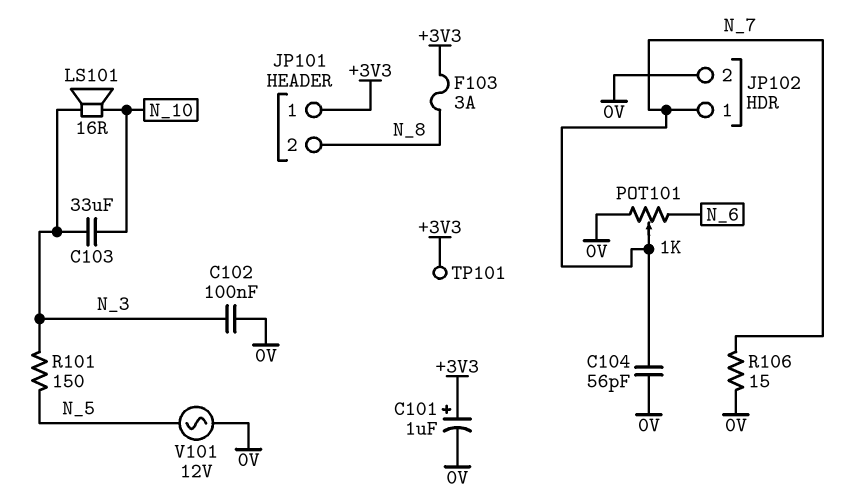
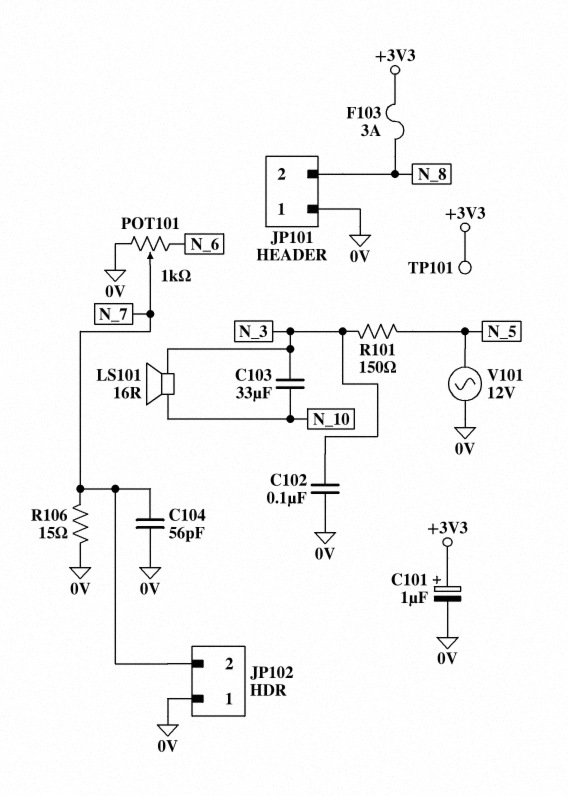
JP101 pin 1: +3V3 -> 0V
JP102 pin 1: N_7 -> 0V
JP102 pin 2: 0V -> N_7

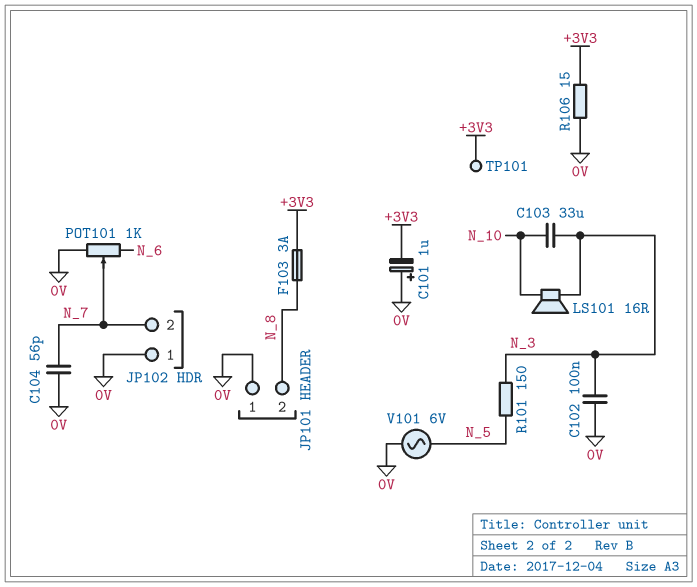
C101: 1uF (plus +3V3, minus 0V) -> 1uF (plus 0V, minus +3V3)
R106: 15 (0V, N_7) -> 15 (+3V3, 0V)
V101: AC 12V (0V, N_5) -> AC 6V (0V, N_5)

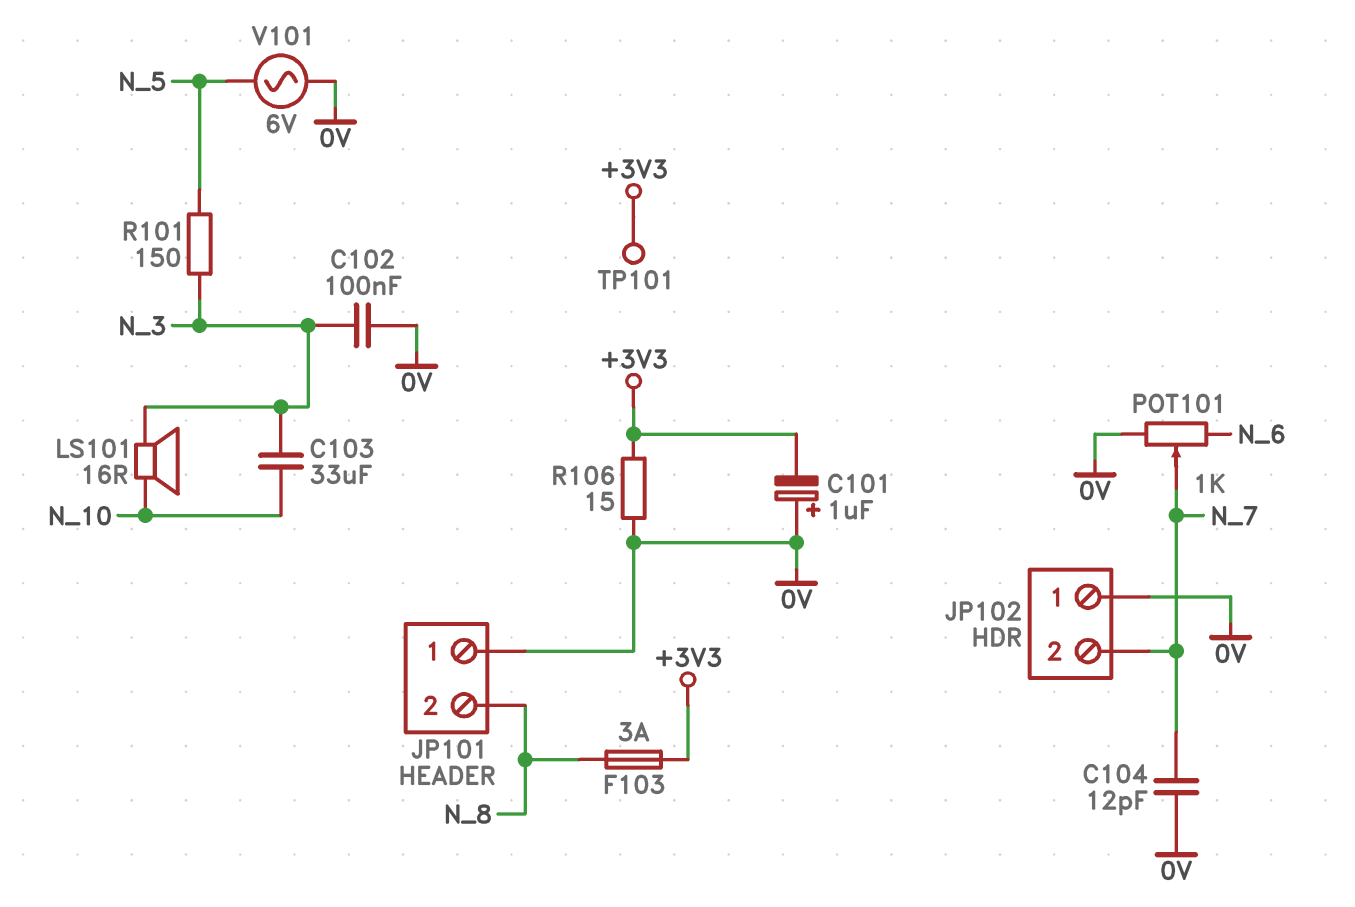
C104: 56pF (0V, N_7) -> 12pF (0V, N_7)

